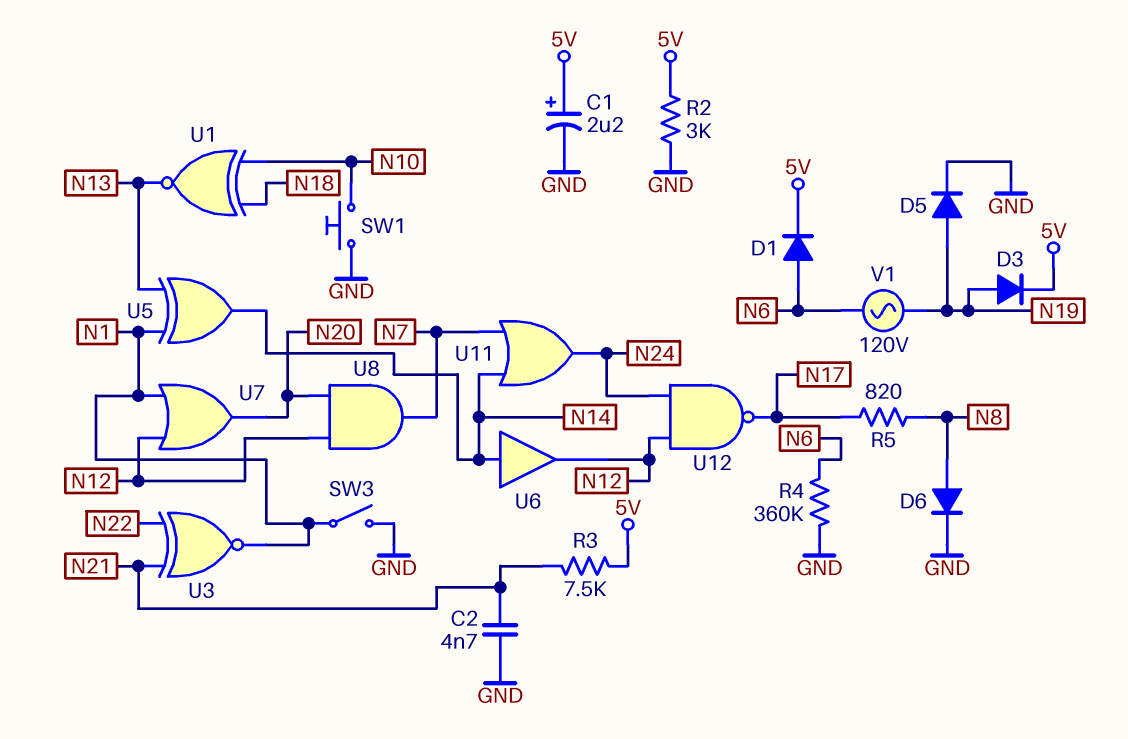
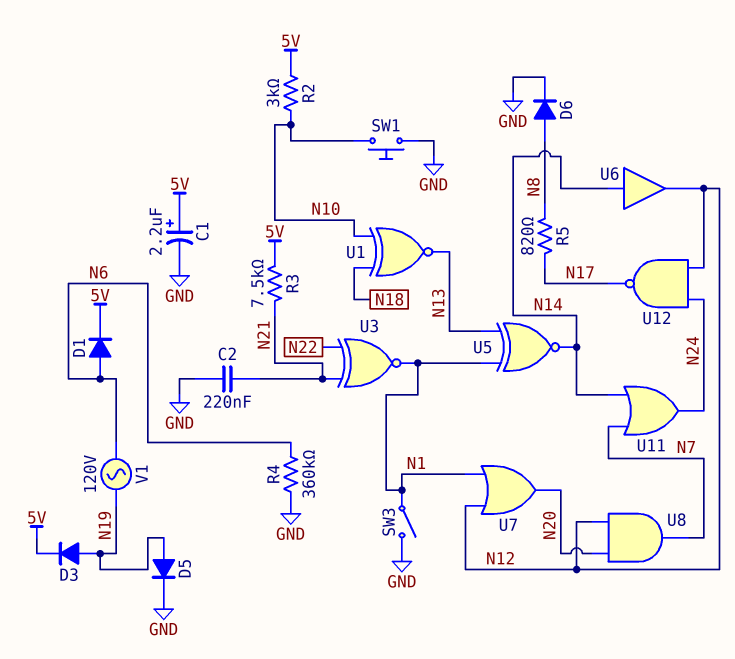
C2: 4.7nF (GND, N21) -> 220nF (GND, N21)
R2: 3k (5V, GND) -> 3k (5V, N10)
U5: XOR (in N1, in N13, out N14) -> XNOR (in N1, in N13, out N14)

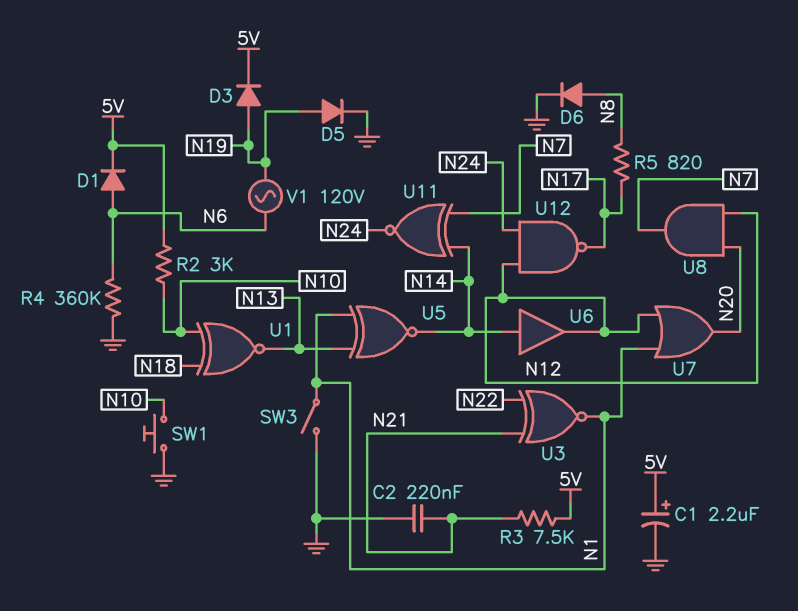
U11: OR (in N7, in N14, out N24) -> XNOR (in N7, in N14, out N24)

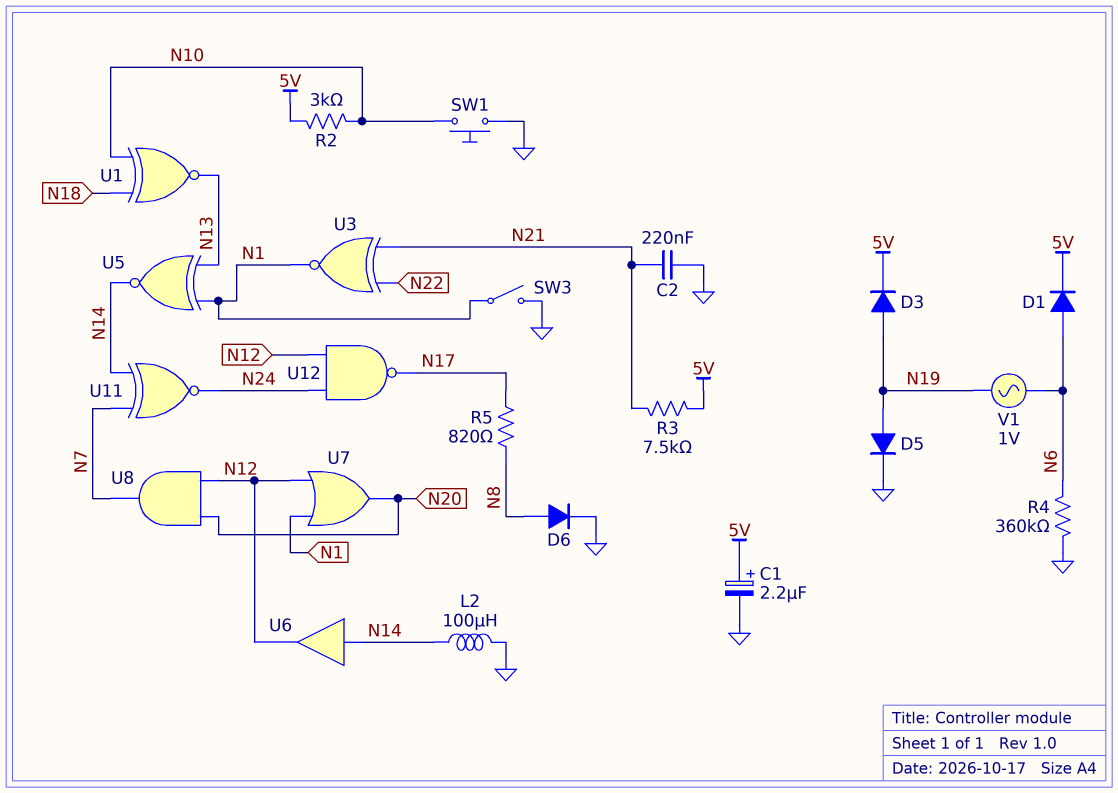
L2: none -> 100uH (GND, N14)
V1: AC 120V (N6, N19) -> AC 1V (N6, N19)

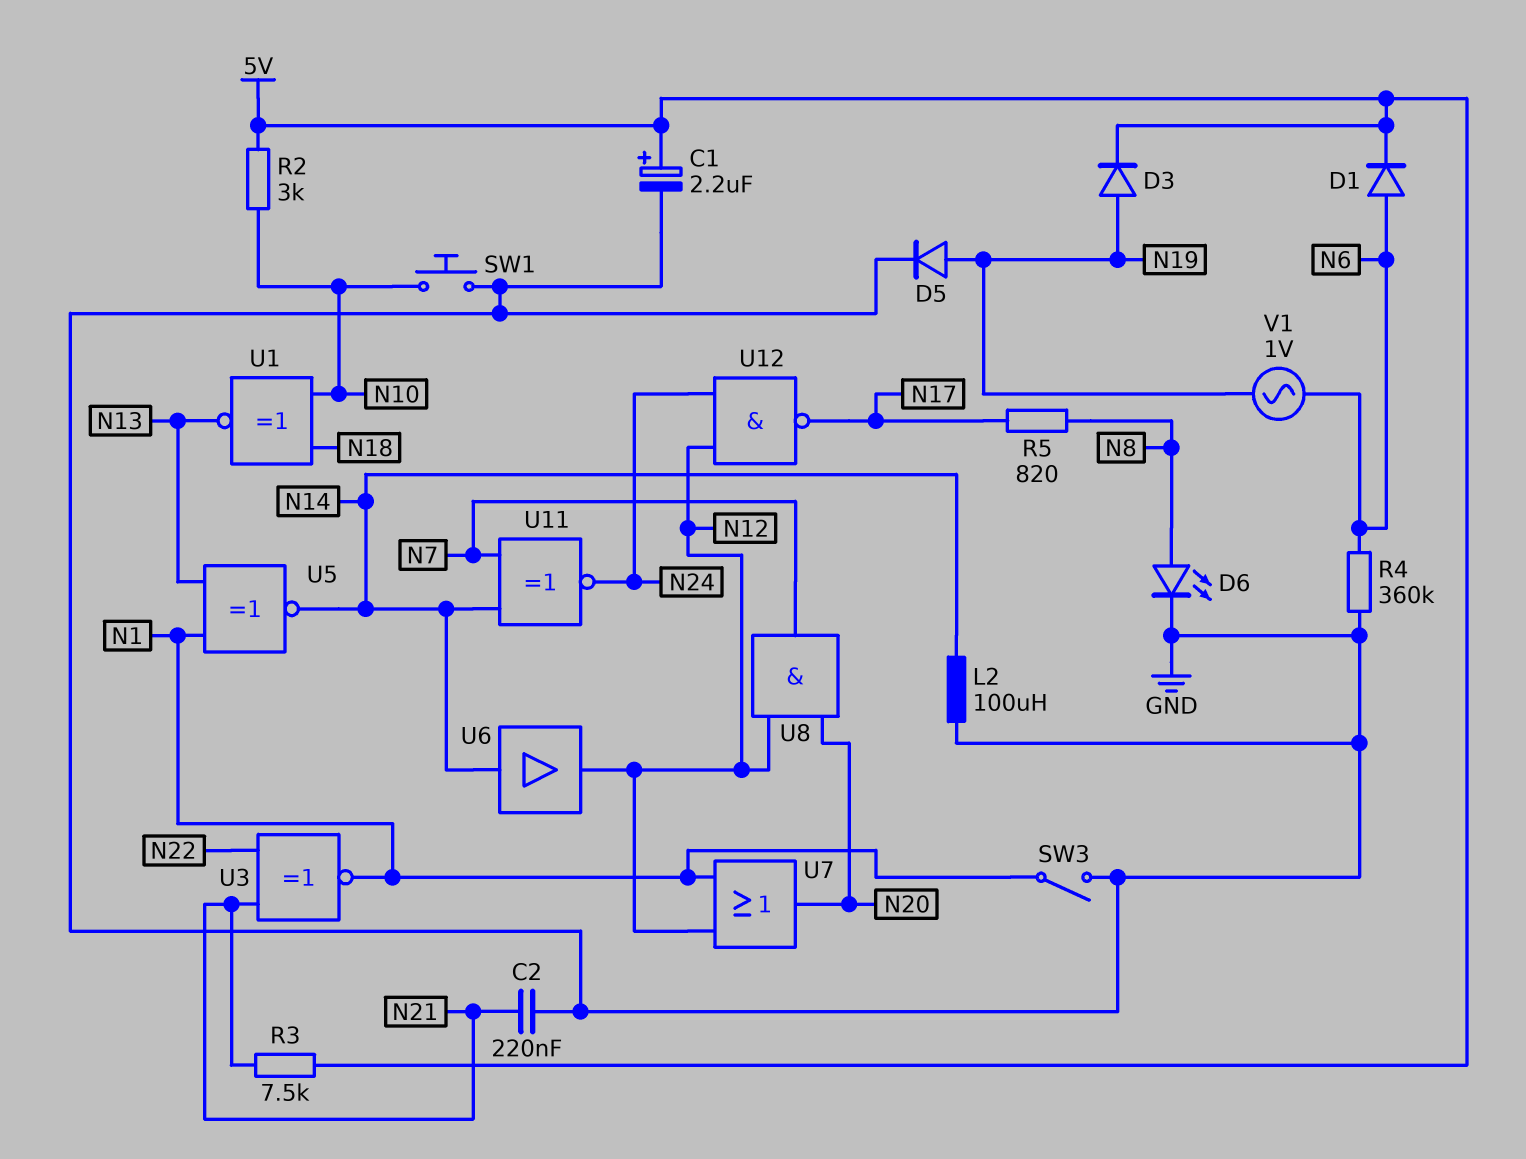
D6: diode (A N8, K GND) -> LED (A N8, K GND)

